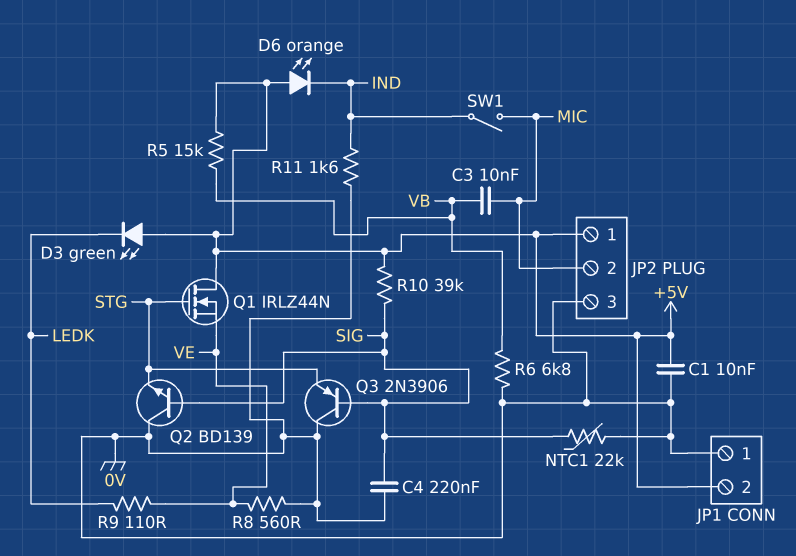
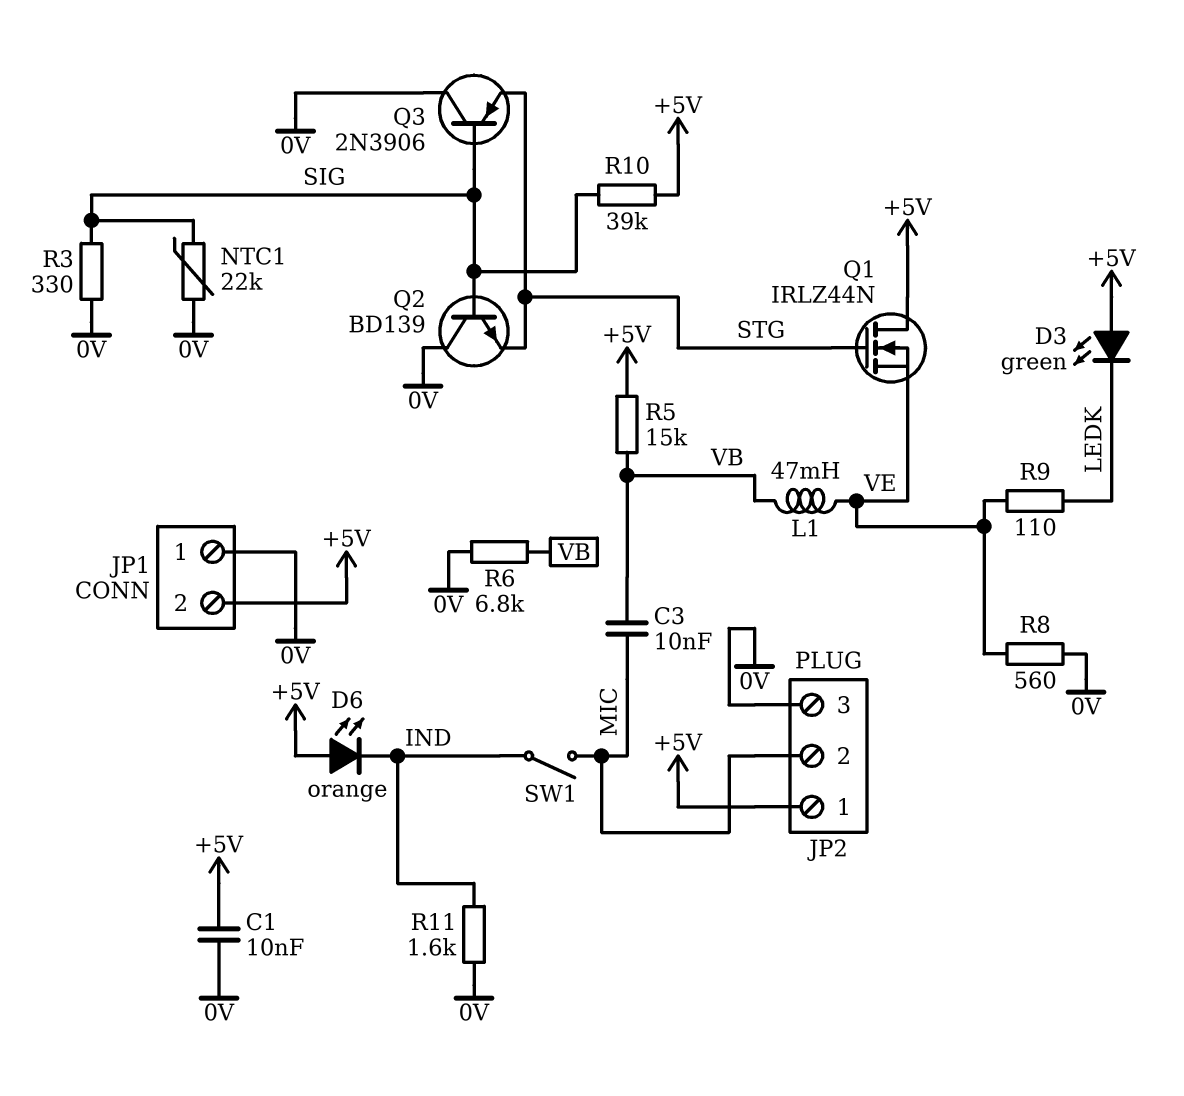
C4: 220nF (0V, SIG) -> none
L1: none -> 47mH (VB, VE)
R3: none -> 330 (0V, SIG)

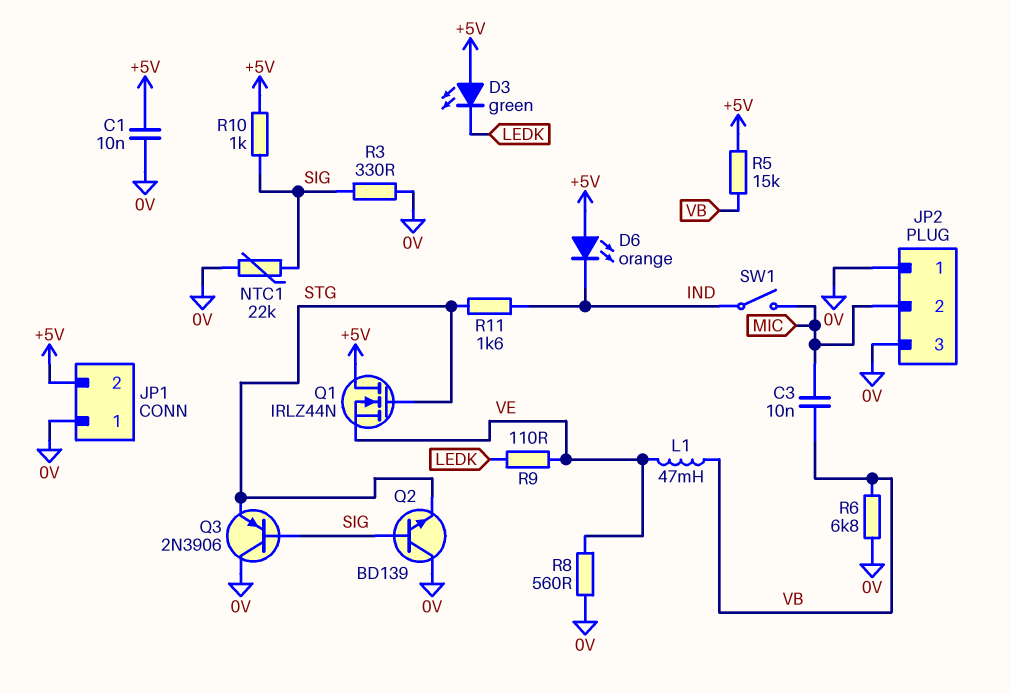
JP2 pin 1: +5V -> 0V
R10: 39k (+5V, SIG) -> 1k (+5V, SIG)
R11: 1.6k (0V, IND) -> 1.6k (IND, STG)

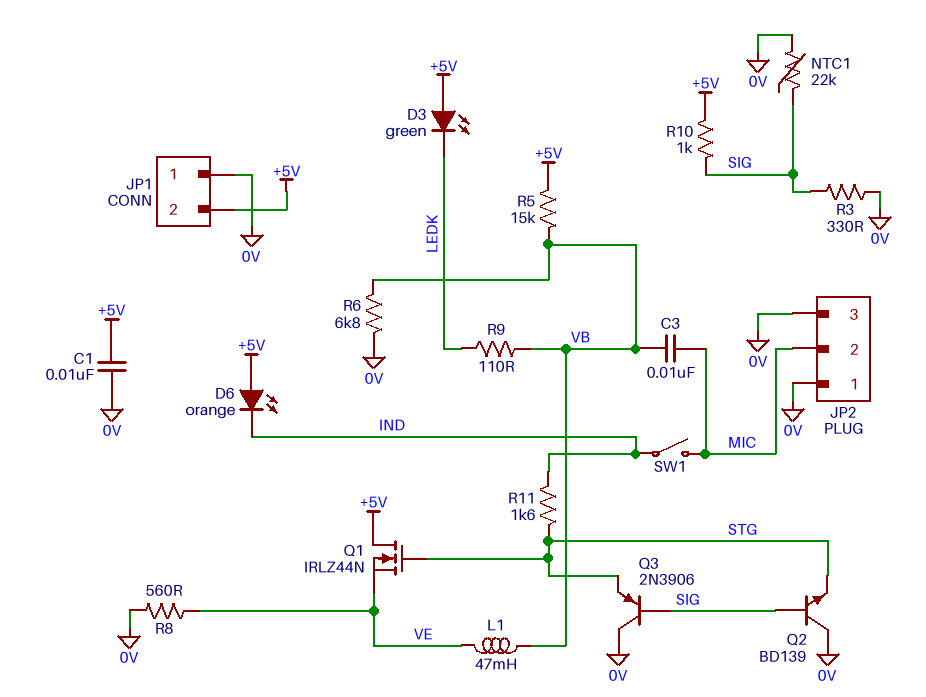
R9: 110 (LEDK, VE) -> 110 (LEDK, VB)

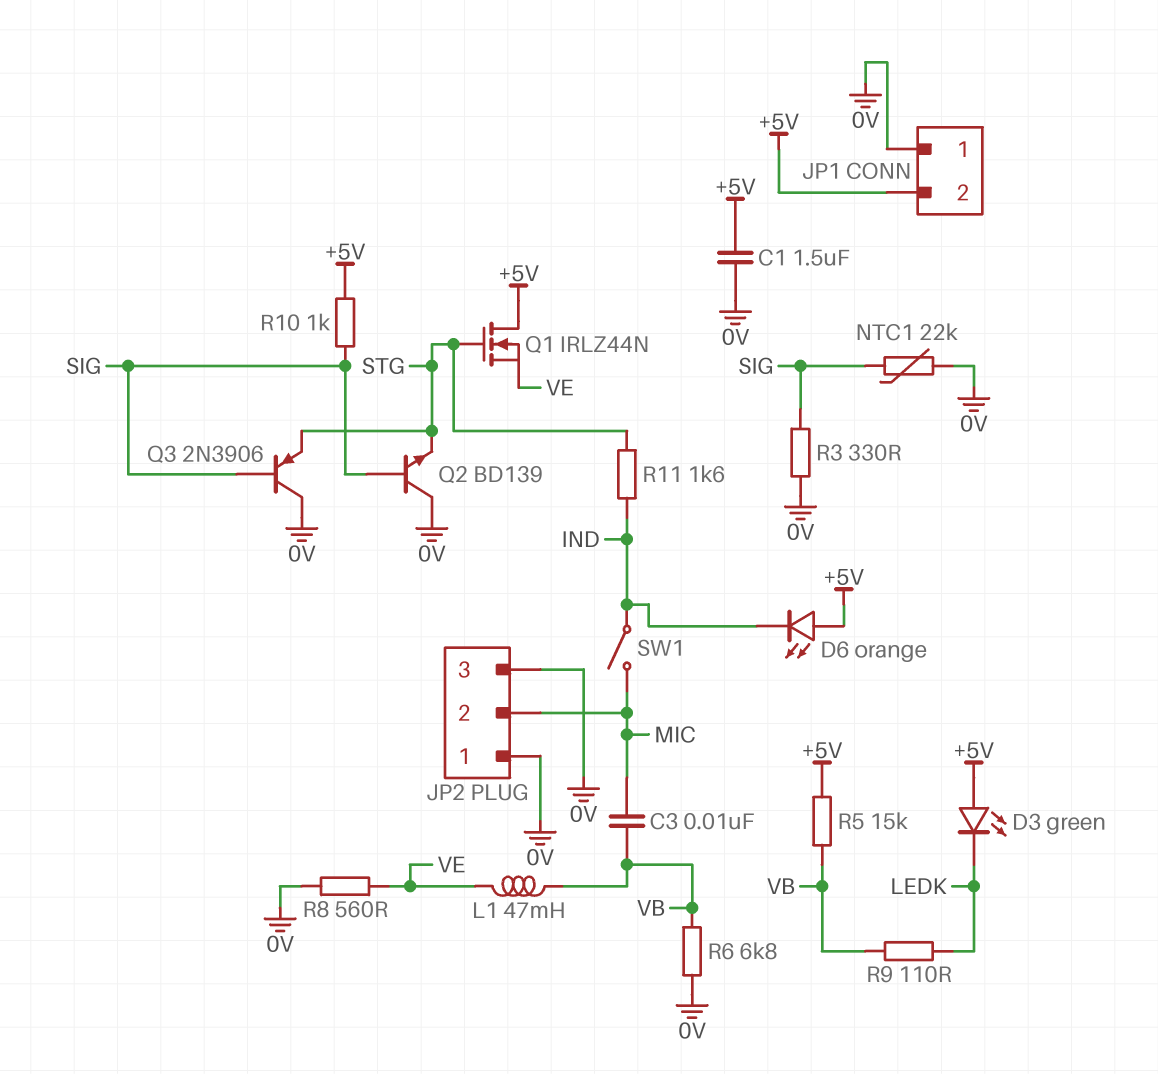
C1: 10nF (+5V, 0V) -> 1.5uF (+5V, 0V)

